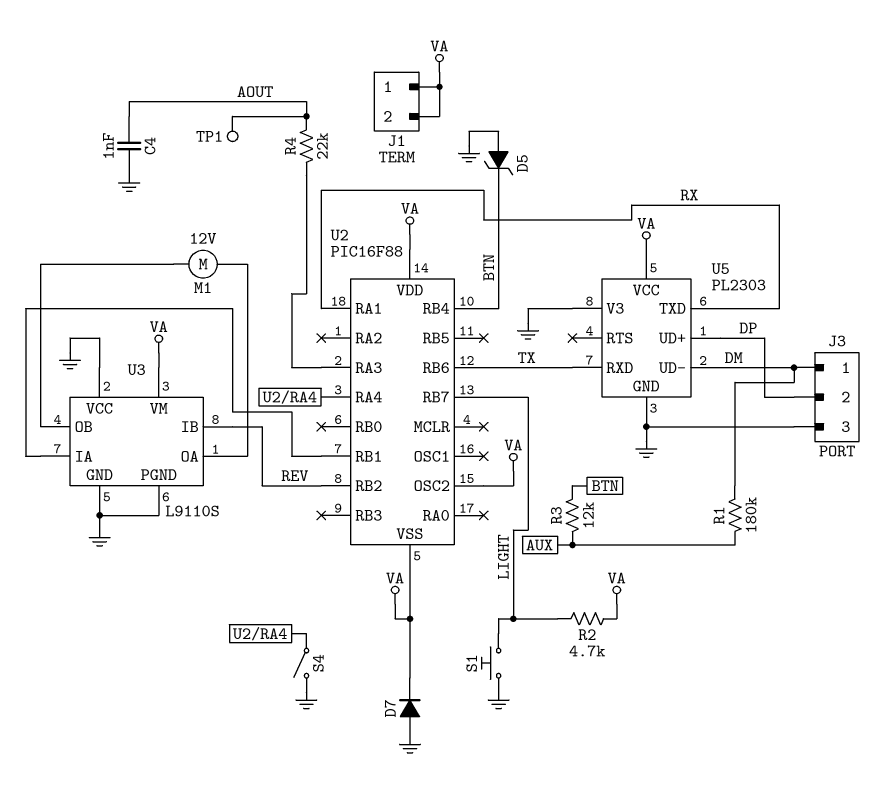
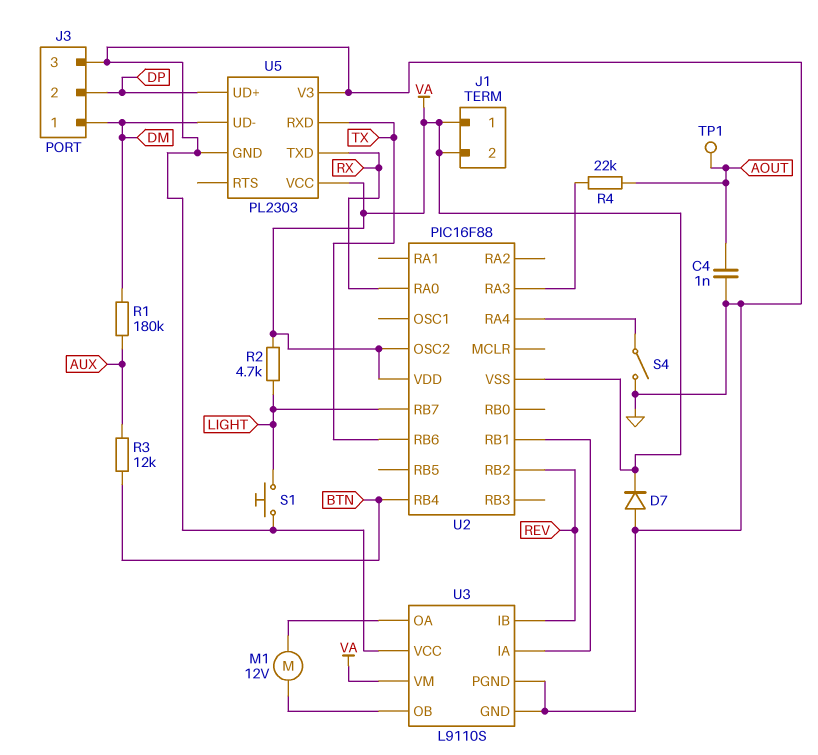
D5: zener (A GND, K BTN) -> none
U2 pin RA0: none -> RX
U2 pin RA1: RX -> none

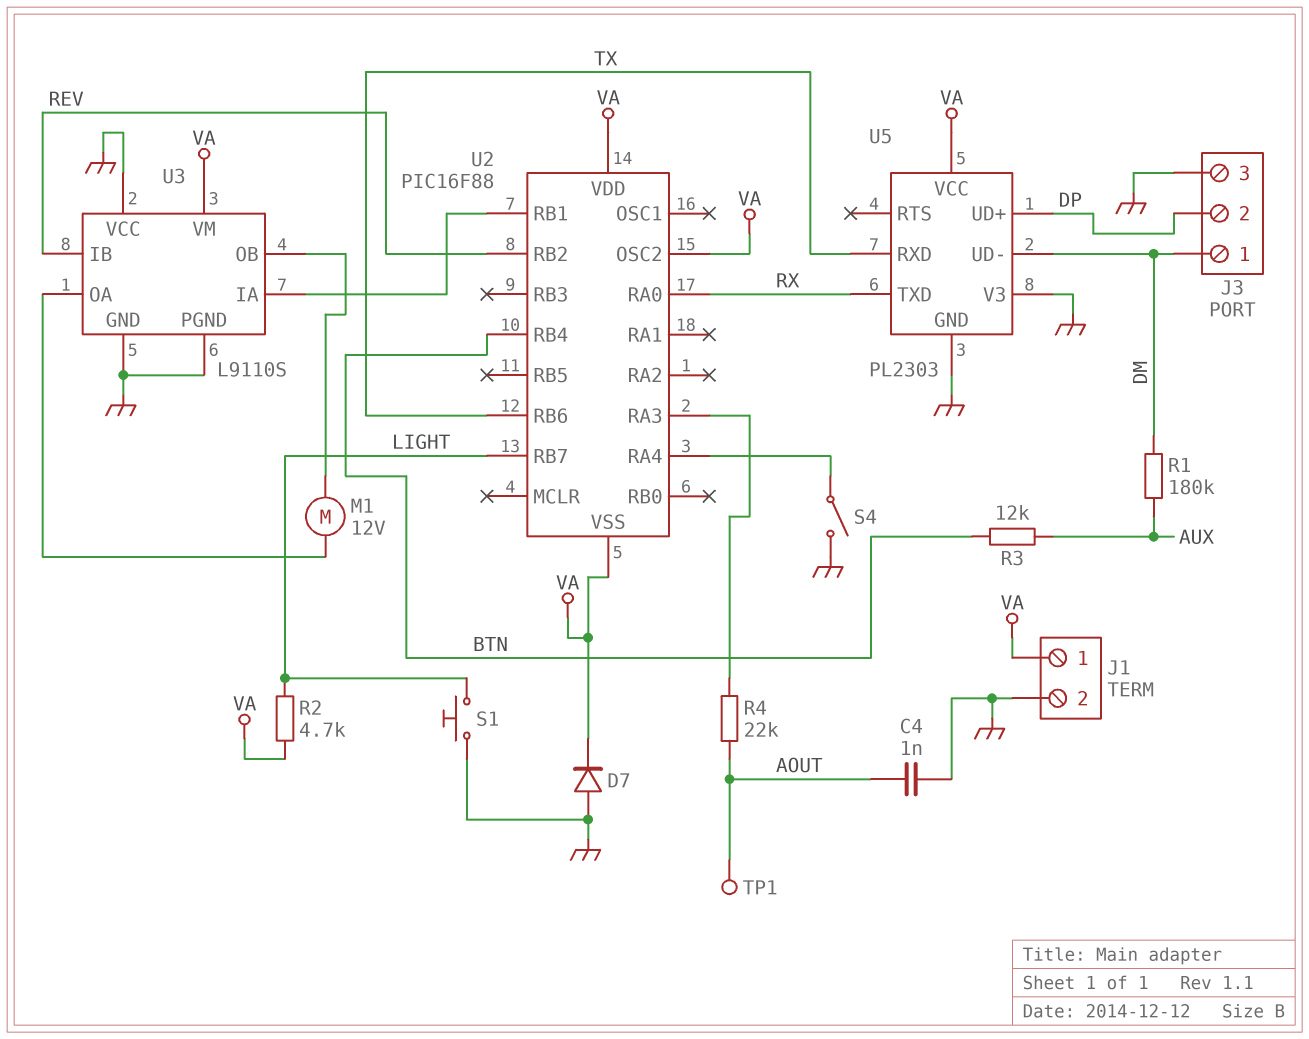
J1 pin 2: VA -> GND

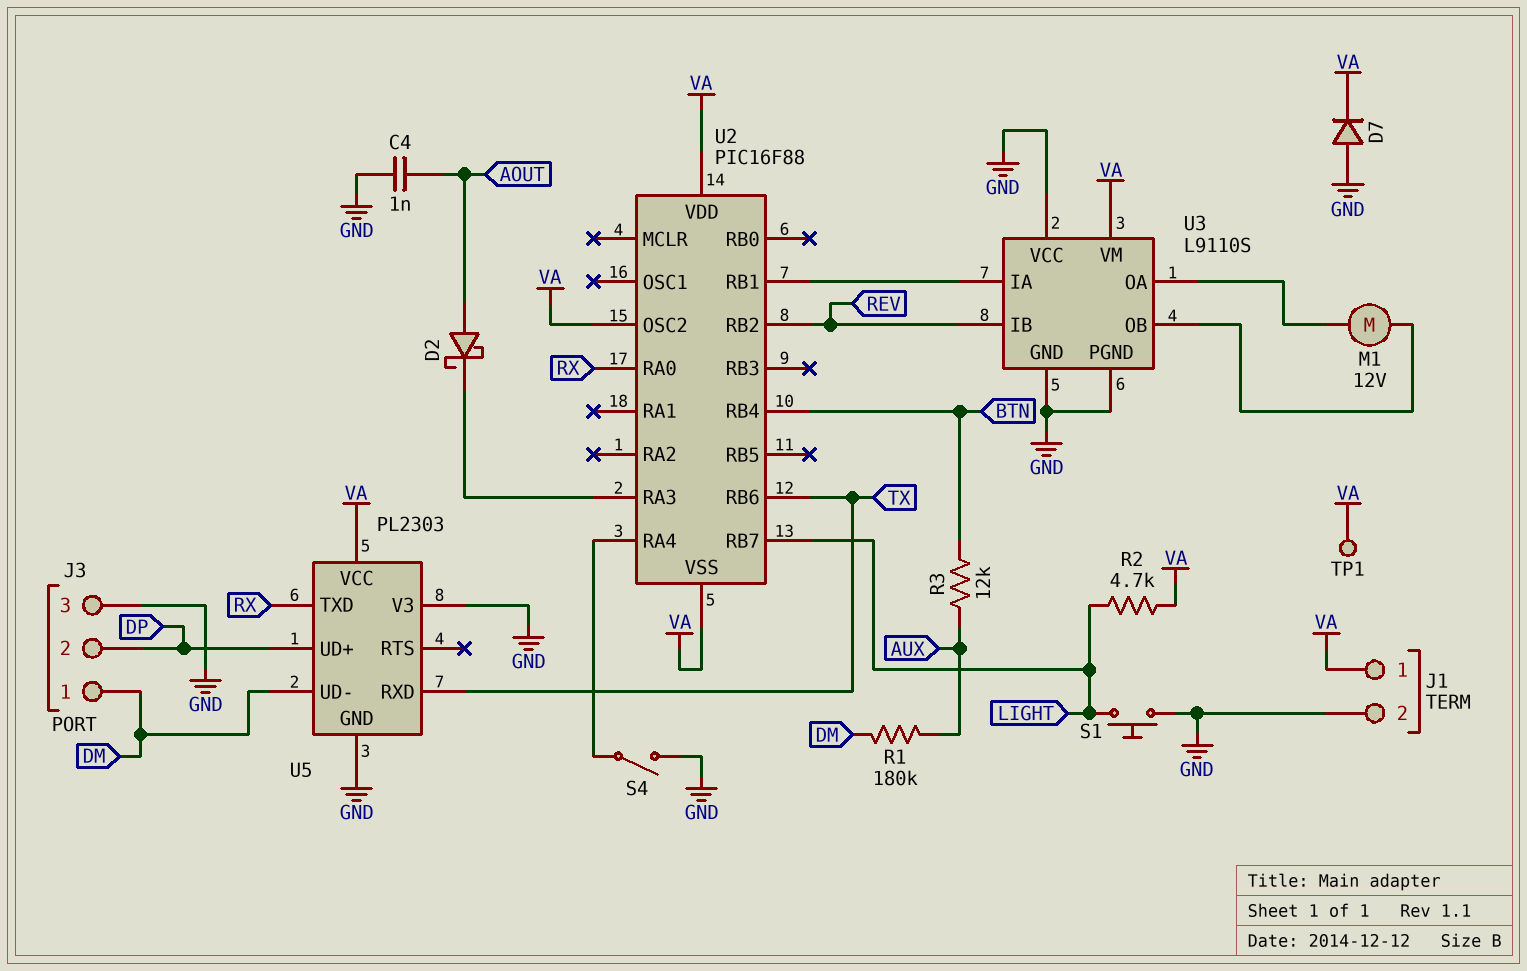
D2: none -> schottky (A AOUT, K U2/RA3)
R4: 22k (AOUT, U2/RA3) -> none
TP1: test point (AOUT) -> test point (VA)

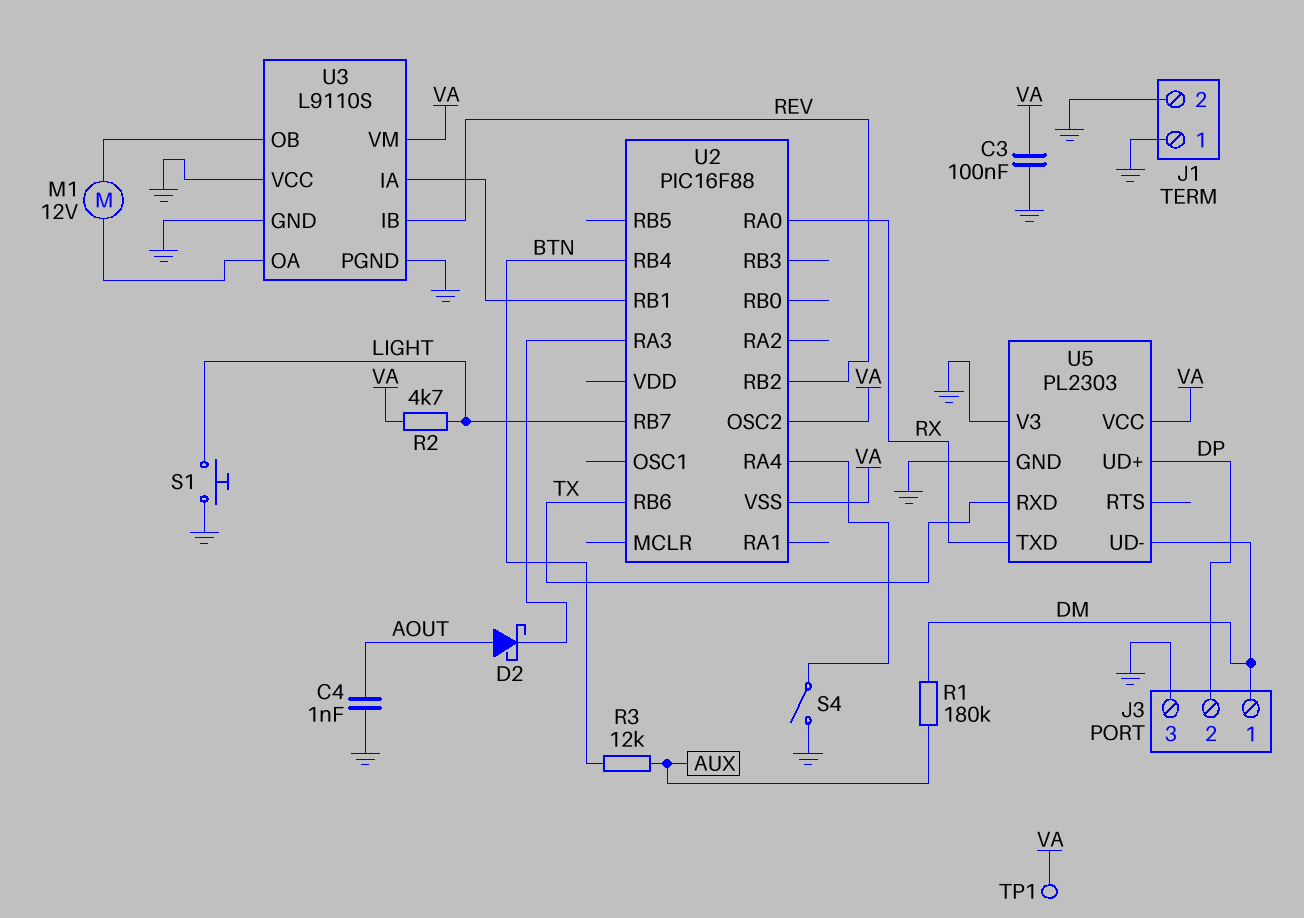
C3: none -> 100nF (GND, VA)
D7: diode (A GND, K VA) -> none
J1 pin 1: VA -> GND
U2 pin VDD: VA -> none

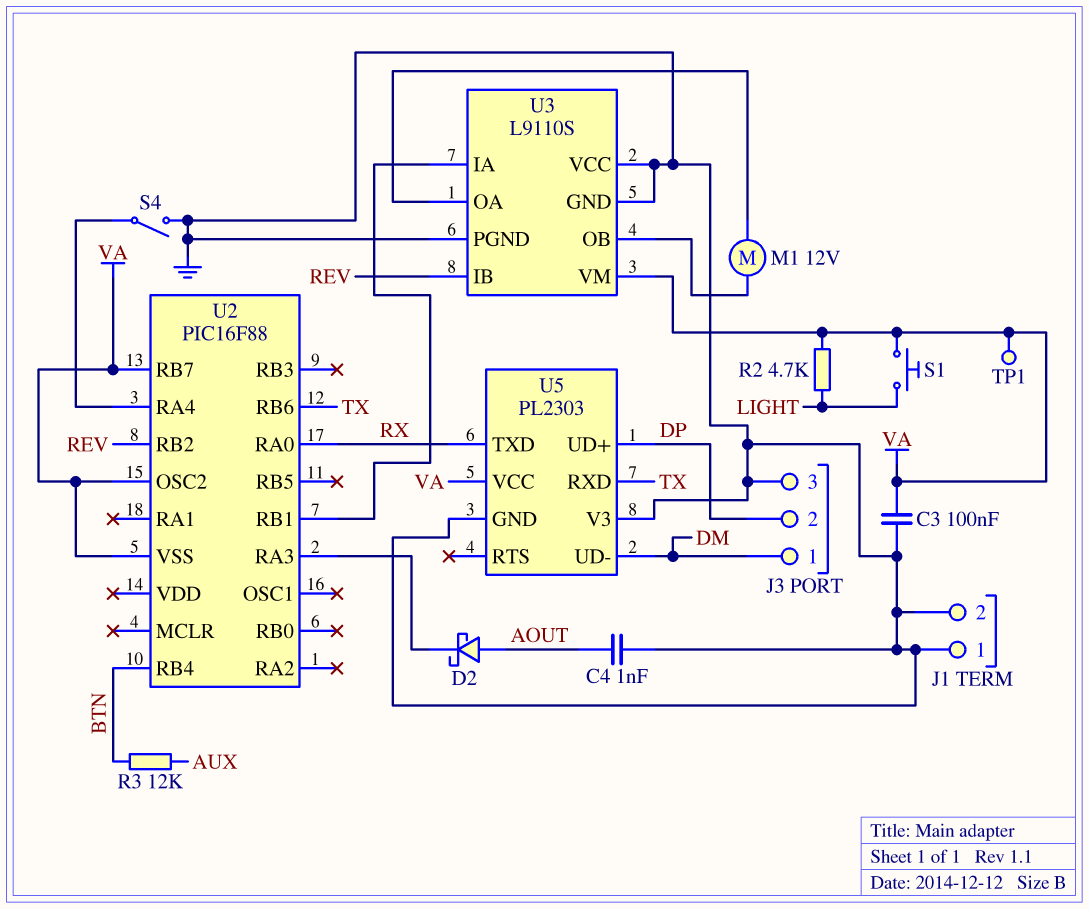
R1: 180k (AUX, DM) -> none
S1: button (GND, LIGHT) -> button (LIGHT, VA)
U2 pin RB7: LIGHT -> VA

